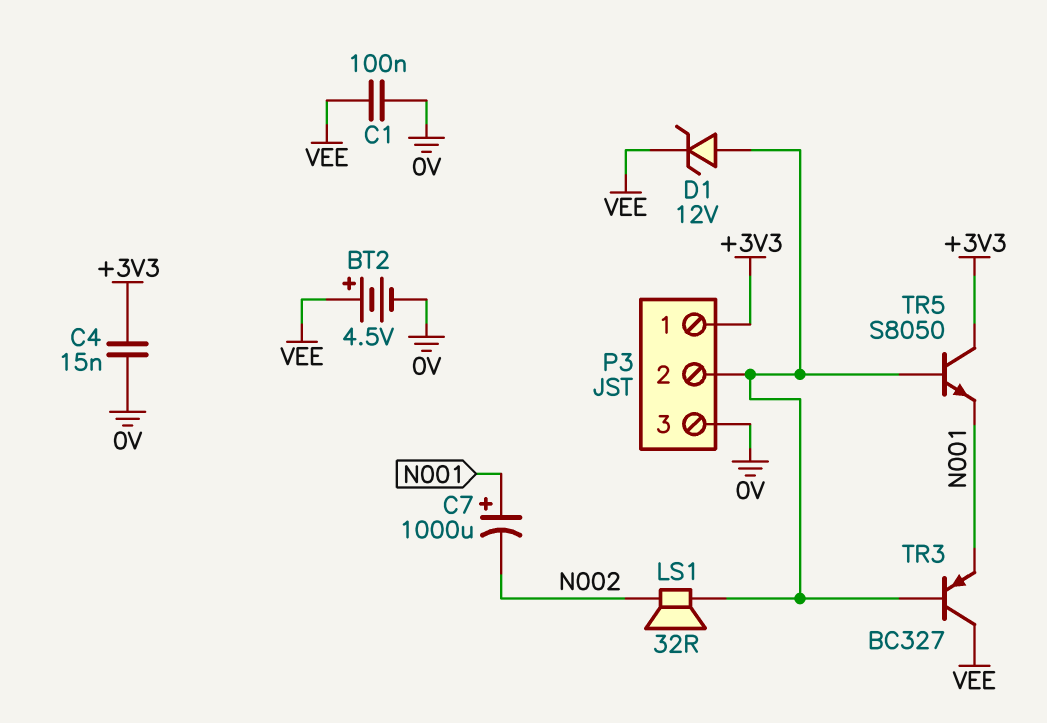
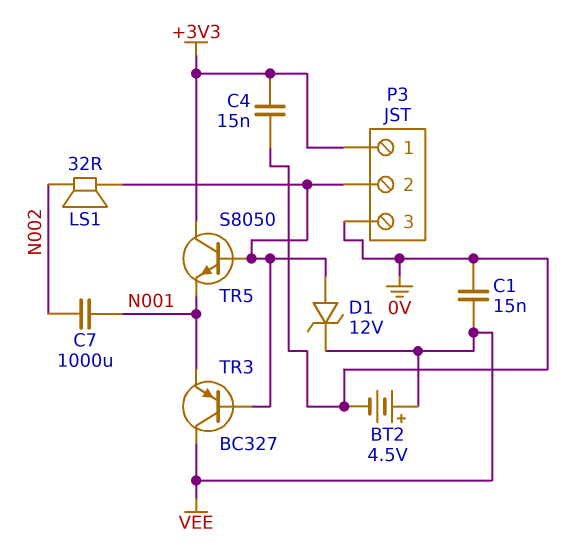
C1: 100nF (0V, VEE) -> 15nF (0V, VEE)
C7: 1000uF (plus N001, minus N002) -> 1000uF (N001, N002)

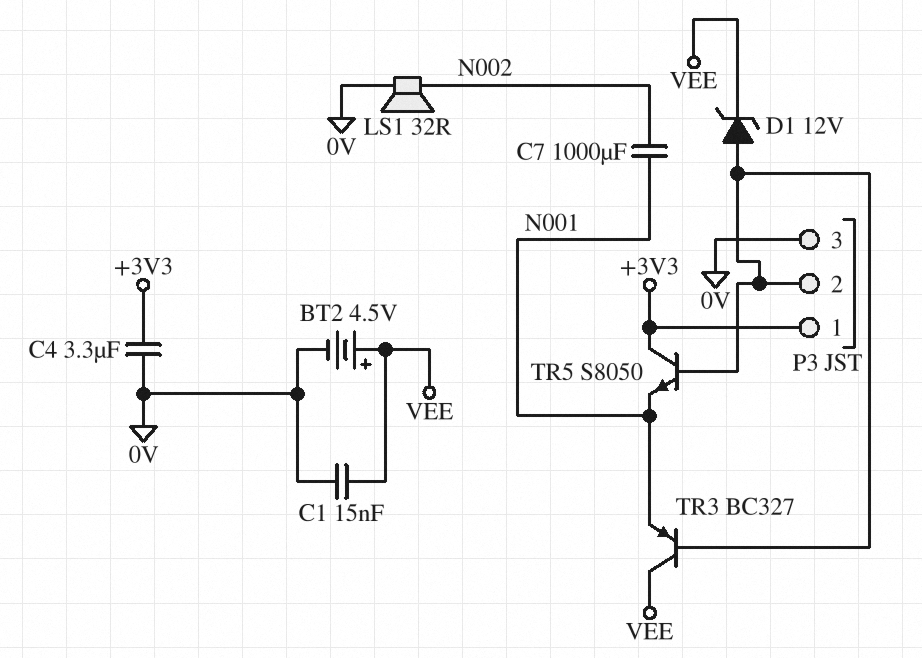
C4: 15nF (+3V3, 0V) -> 3.3uF (+3V3, 0V)
LS1: speaker 32R (N002, P3/2) -> speaker 32R (0V, N002)

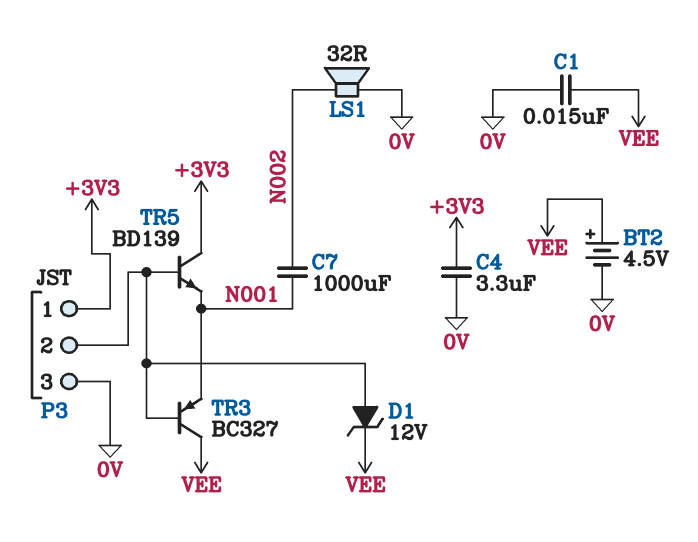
TR5: NPN S8050 (B P3/2, C +3V3, E N001) -> NPN BD139 (B P3/2, C +3V3, E N001)

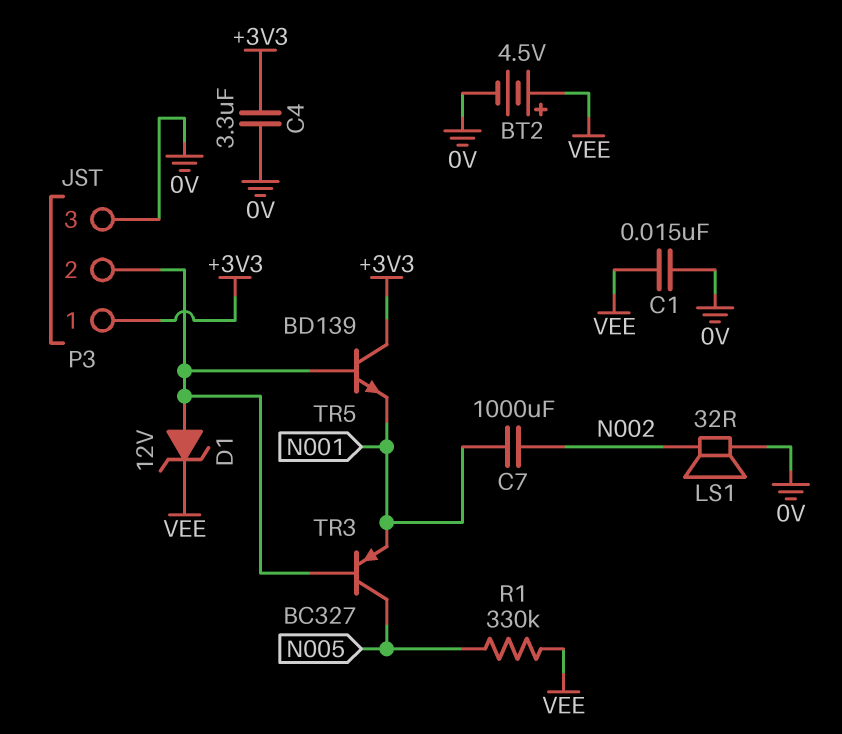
R1: none -> 330k (N005, VEE)
TR3: PNP BC327 (B P3/2, C VEE, E N001) -> PNP BC327 (B P3/2, C N005, E N001)

